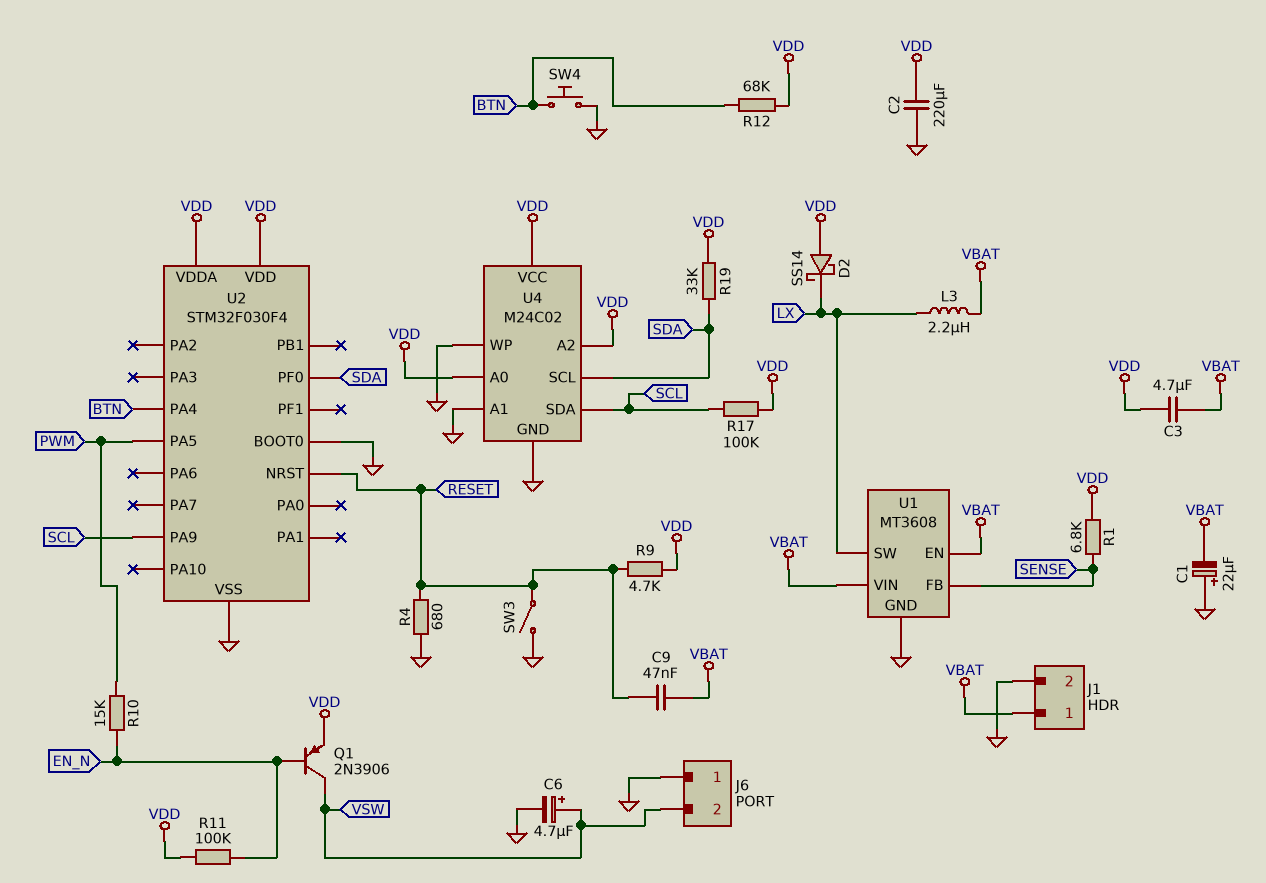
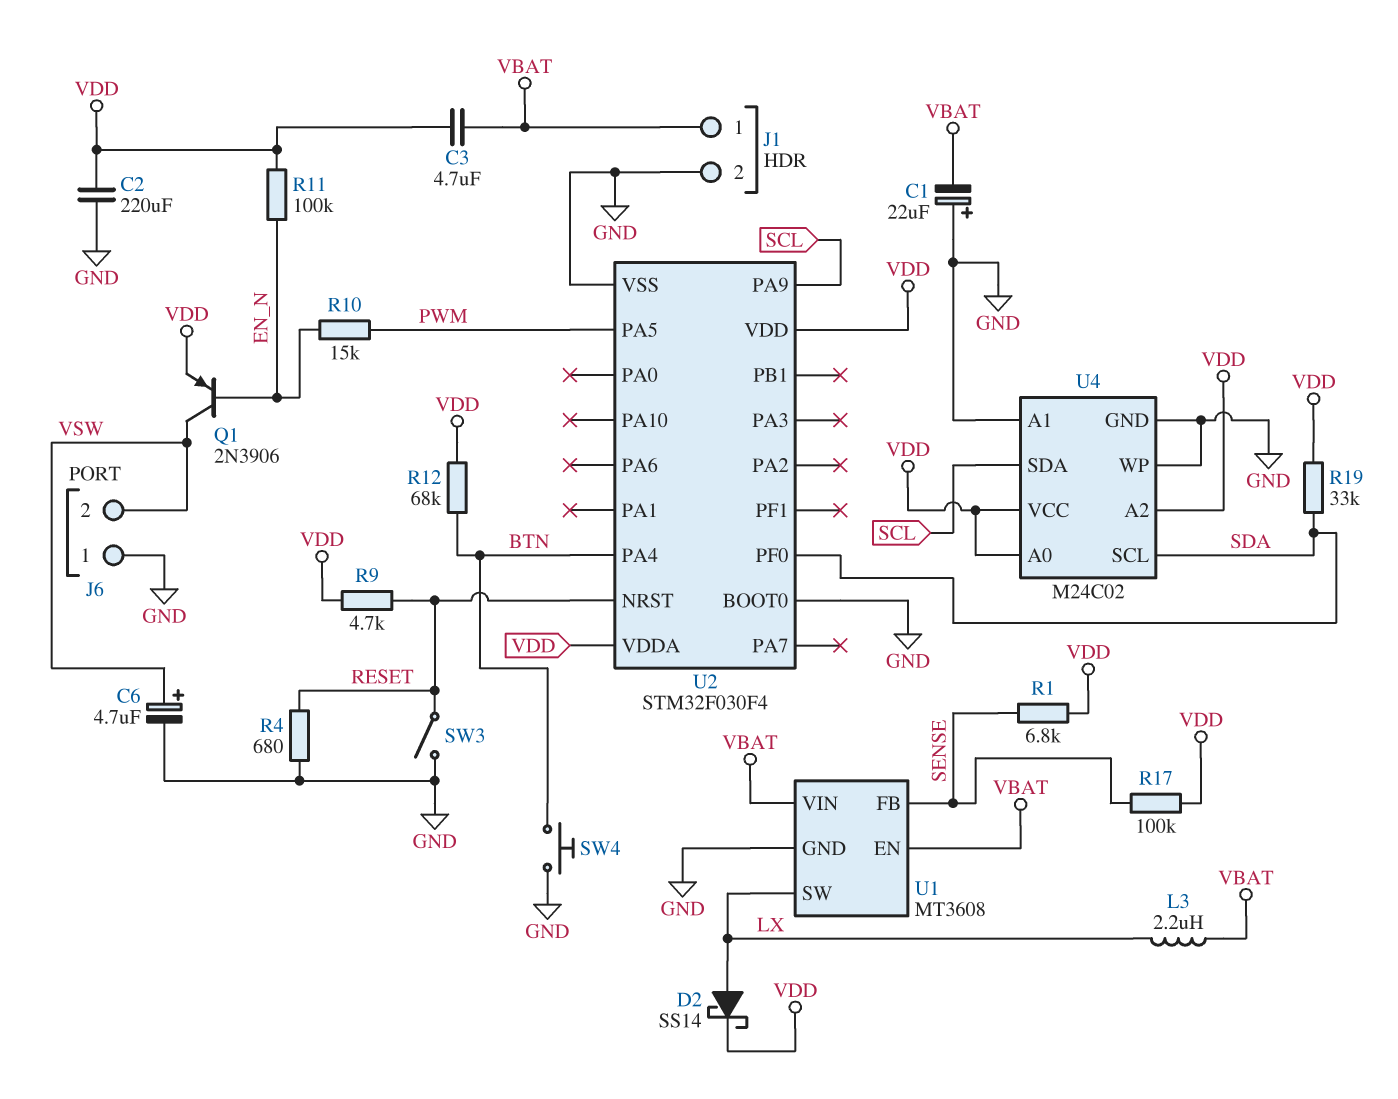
C9: 47nF (RESET, VBAT) -> none
D2: schottky SS14 (A VDD, K LX) -> schottky SS14 (A LX, K VDD)
R17: 100k (SCL, VDD) -> 100k (SENSE, VDD)

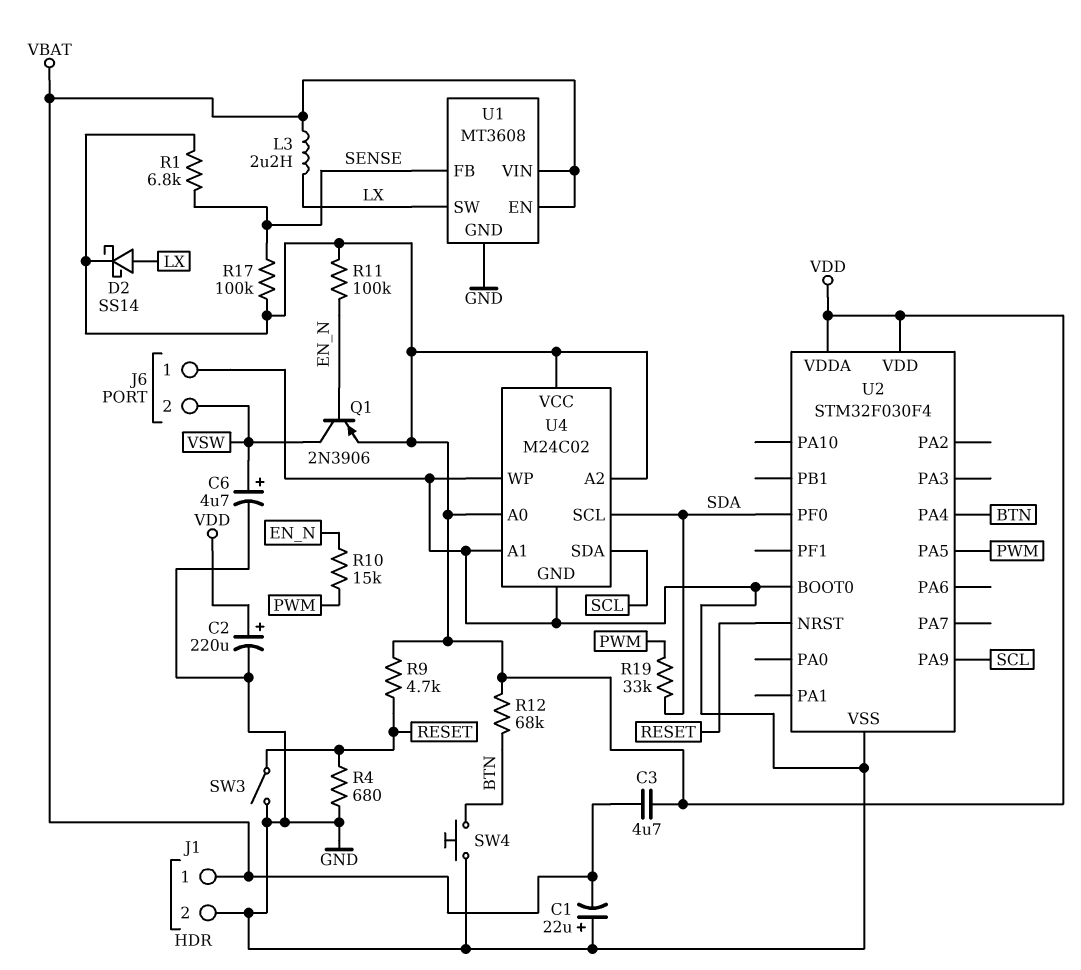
C2: 220uF (GND, VDD) -> 220uF (plus VDD, minus GND)
R19: 33k (SDA, VDD) -> 33k (PWM, SDA)

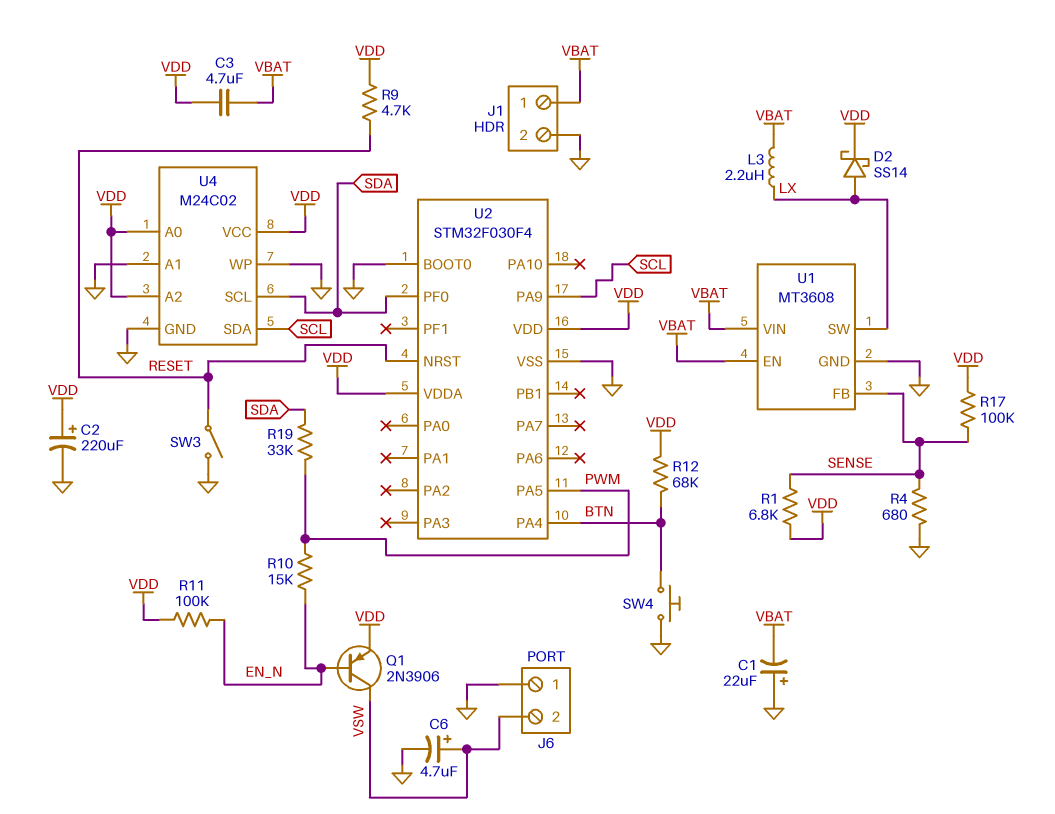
R4: 680 (GND, RESET) -> 680 (GND, SENSE)

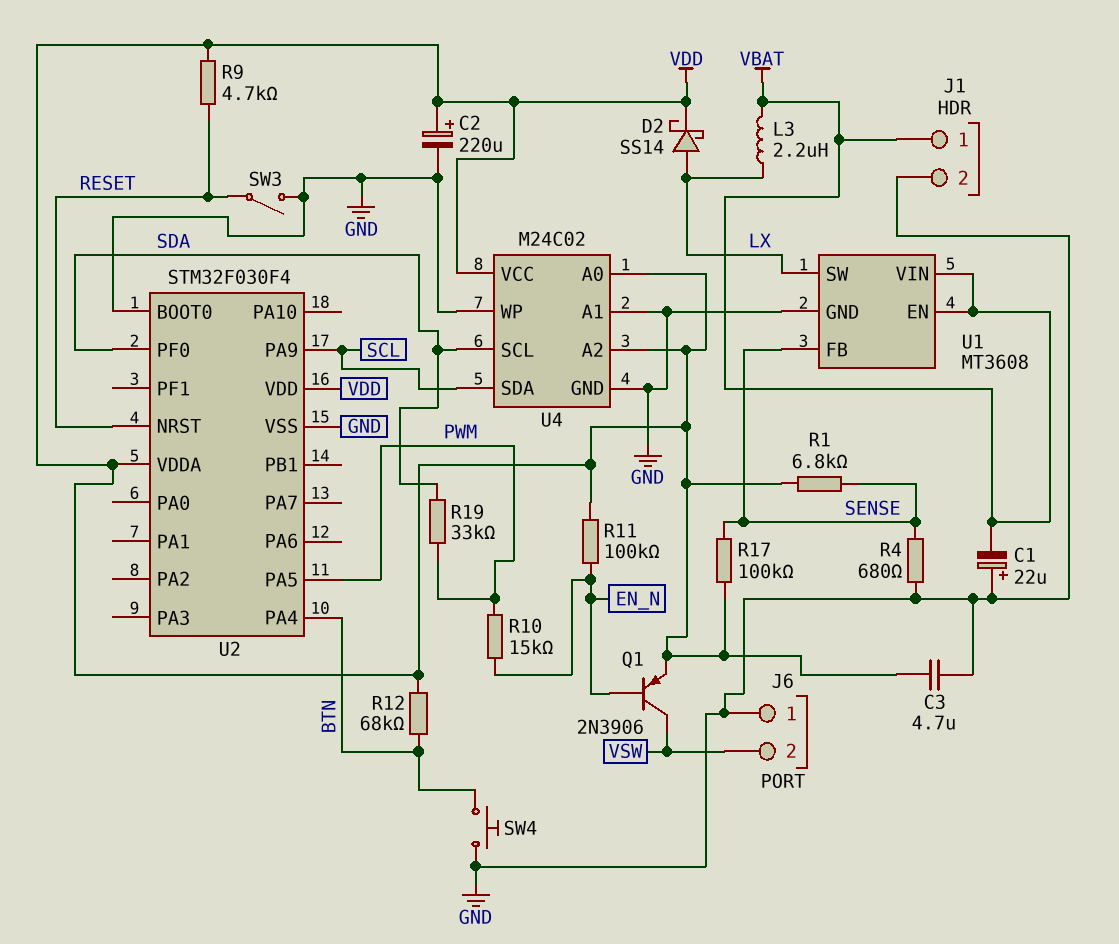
C3: 4.7uF (VBAT, VDD) -> 4.7uF (GND, VDD)
C6: 4.7uF (plus VSW, minus GND) -> none

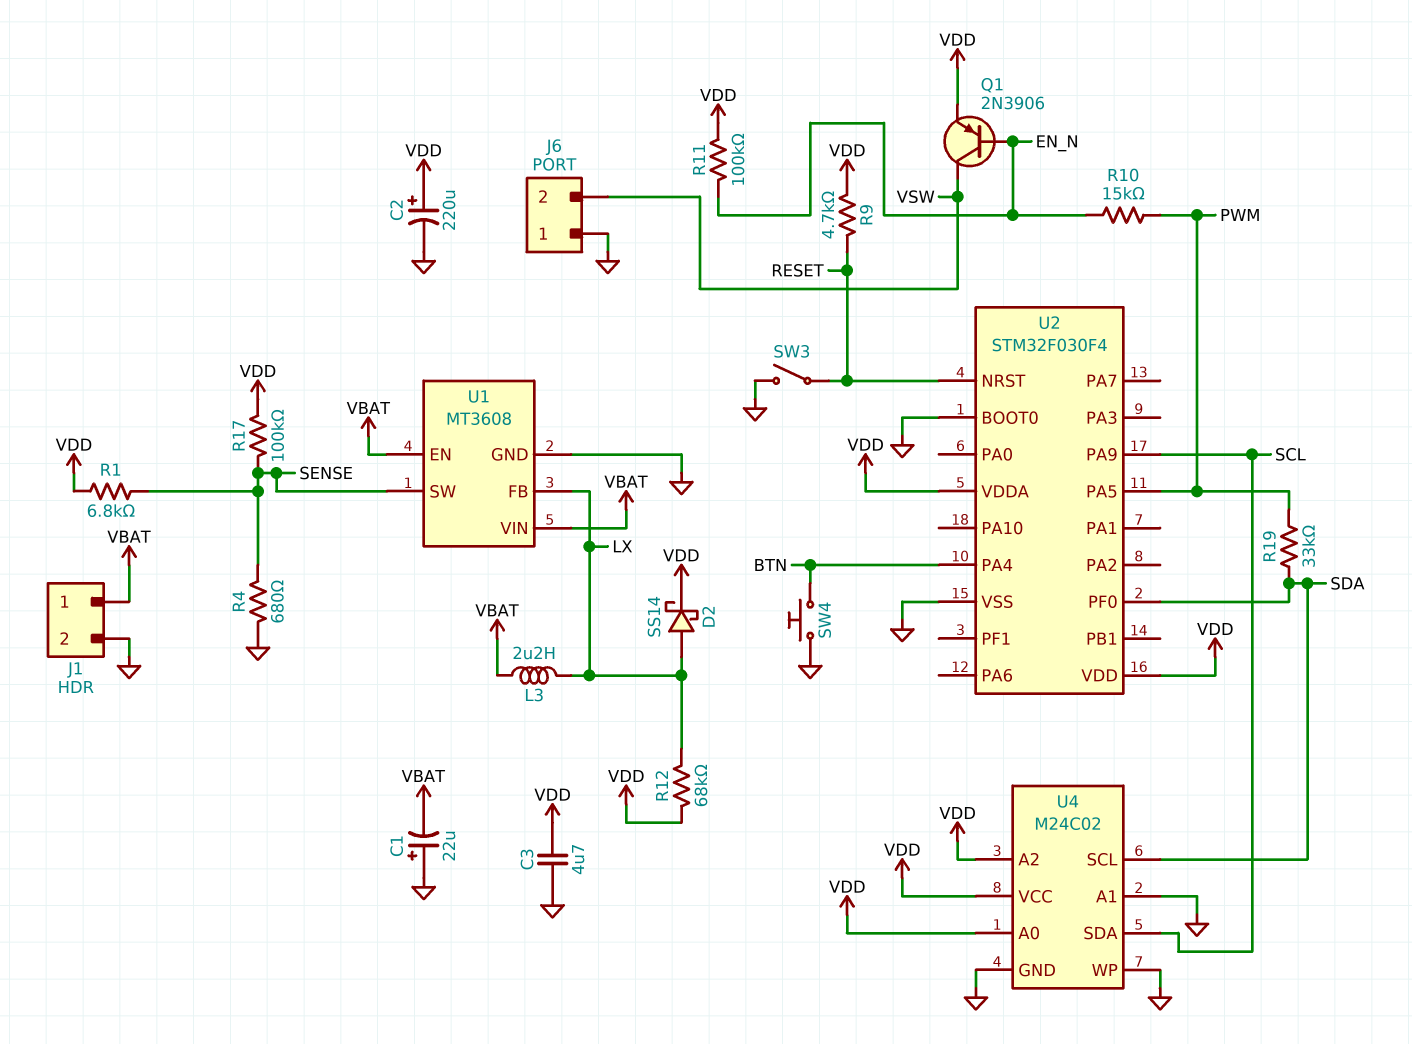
R12: 68k (BTN, VDD) -> 68k (LX, VDD)
U1 pin FB: SENSE -> LX
U1 pin SW: LX -> SENSE

